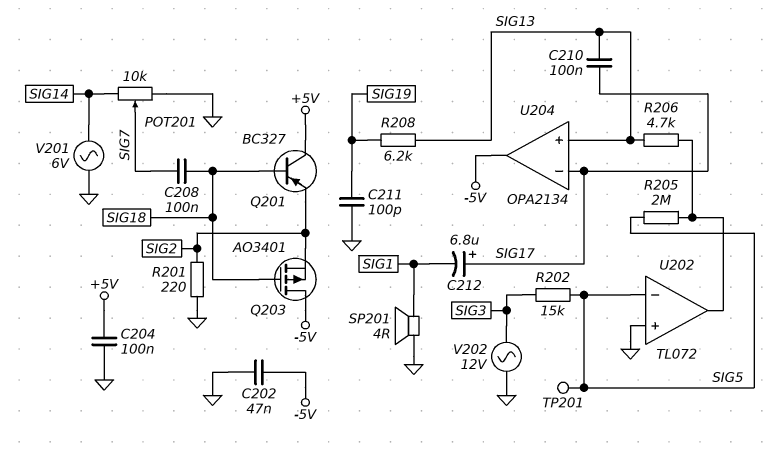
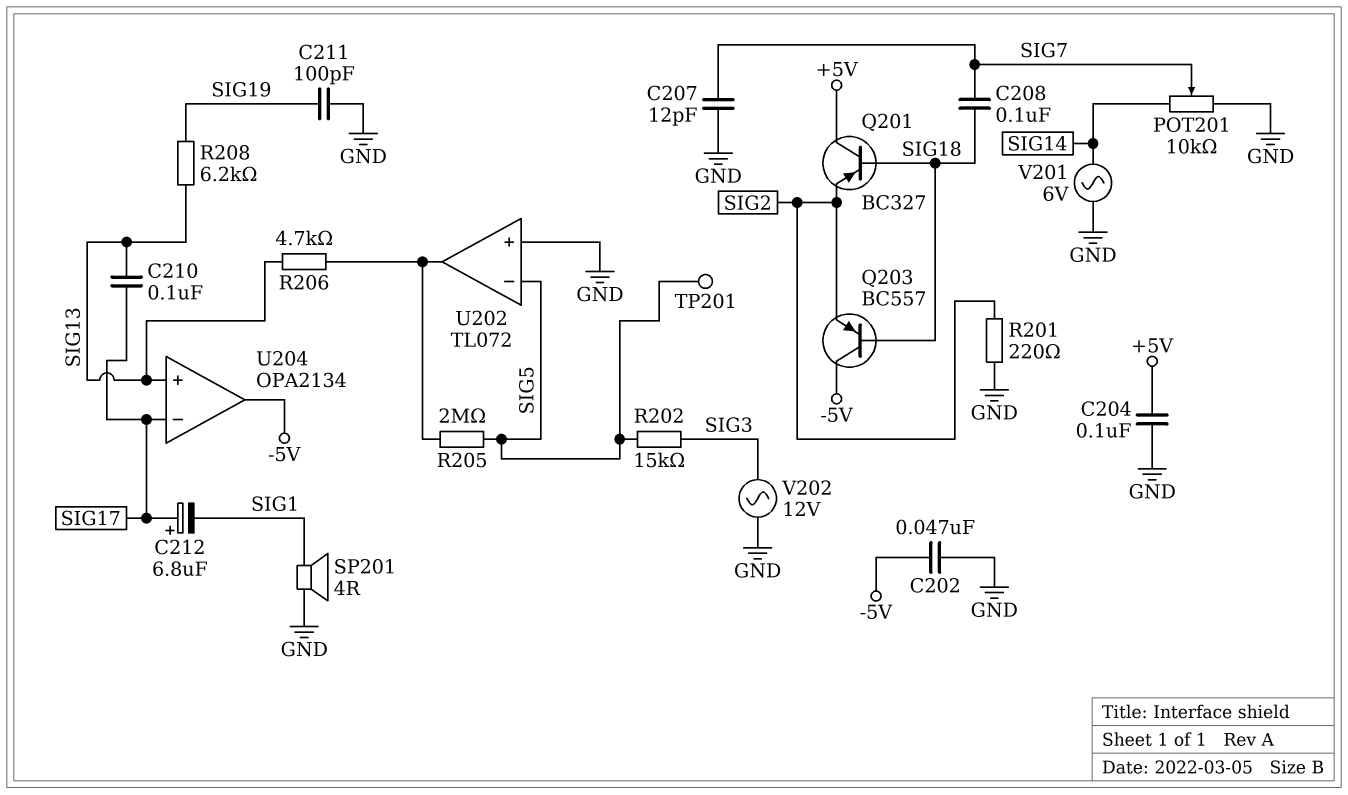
C207: none -> 12pF (GND, SIG7)
Q203: PMOS AO3401 (G SIG18, D -5V, S SIG2) -> PNP BC557 (B SIG18, C -5V, E SIG2)

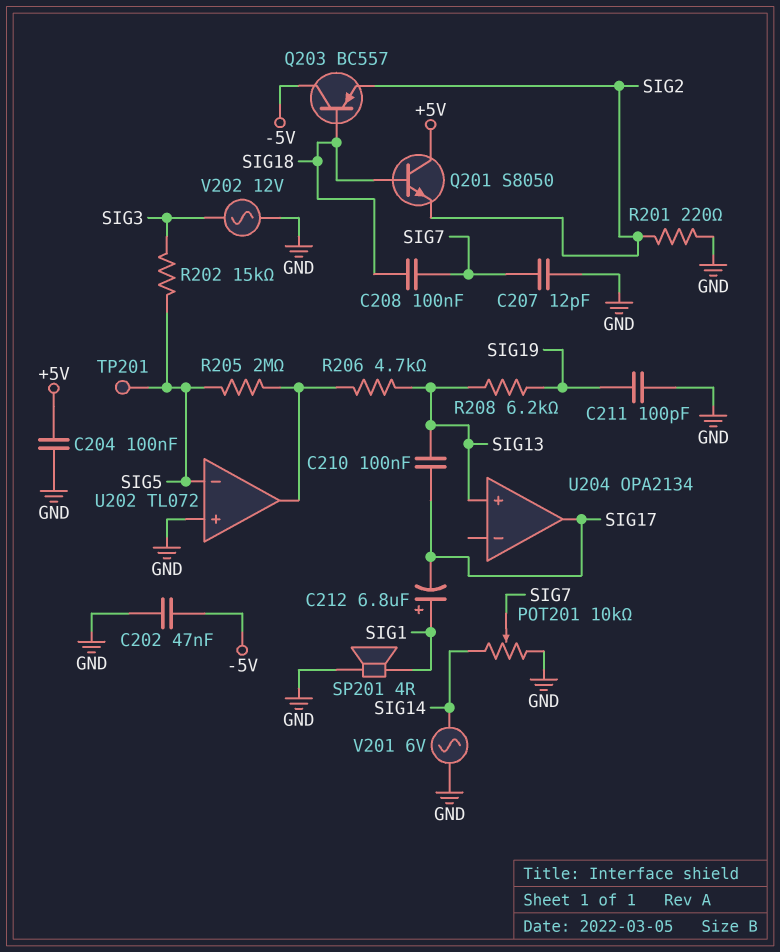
C212: 6.8uF (plus SIG17, minus SIG1) -> 6.8uF (plus SIG1, minus SIG17)
Q201: PNP BC327 (B SIG18, C +5V, E SIG2) -> NPN S8050 (B SIG18, C +5V, E SIG2)
U204 pin in-: SIG17 -> none
U204 pin out: -5V -> SIG17

